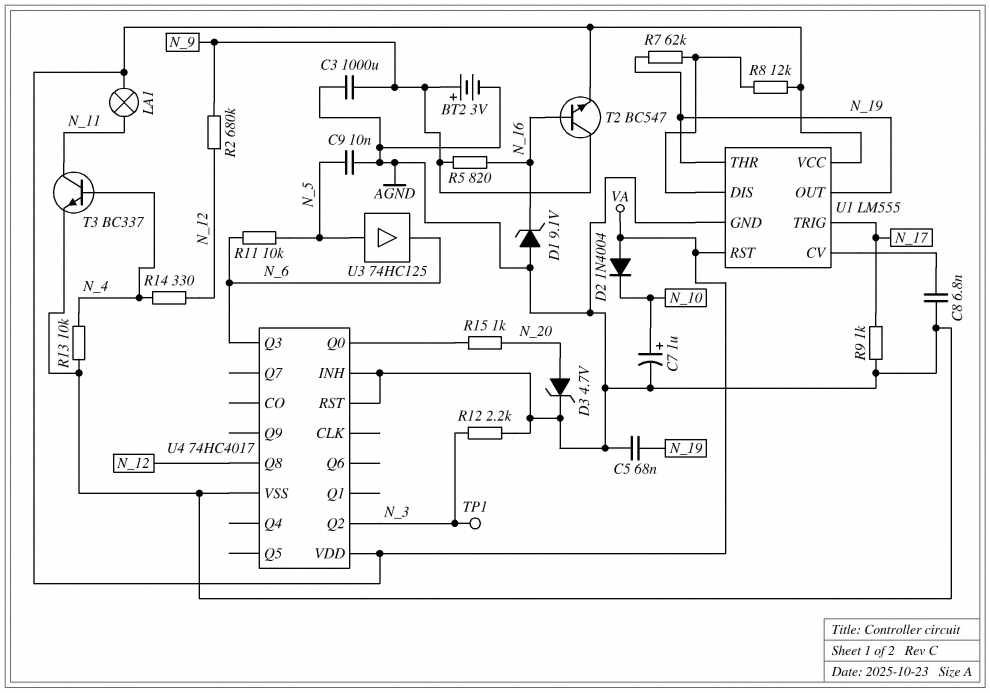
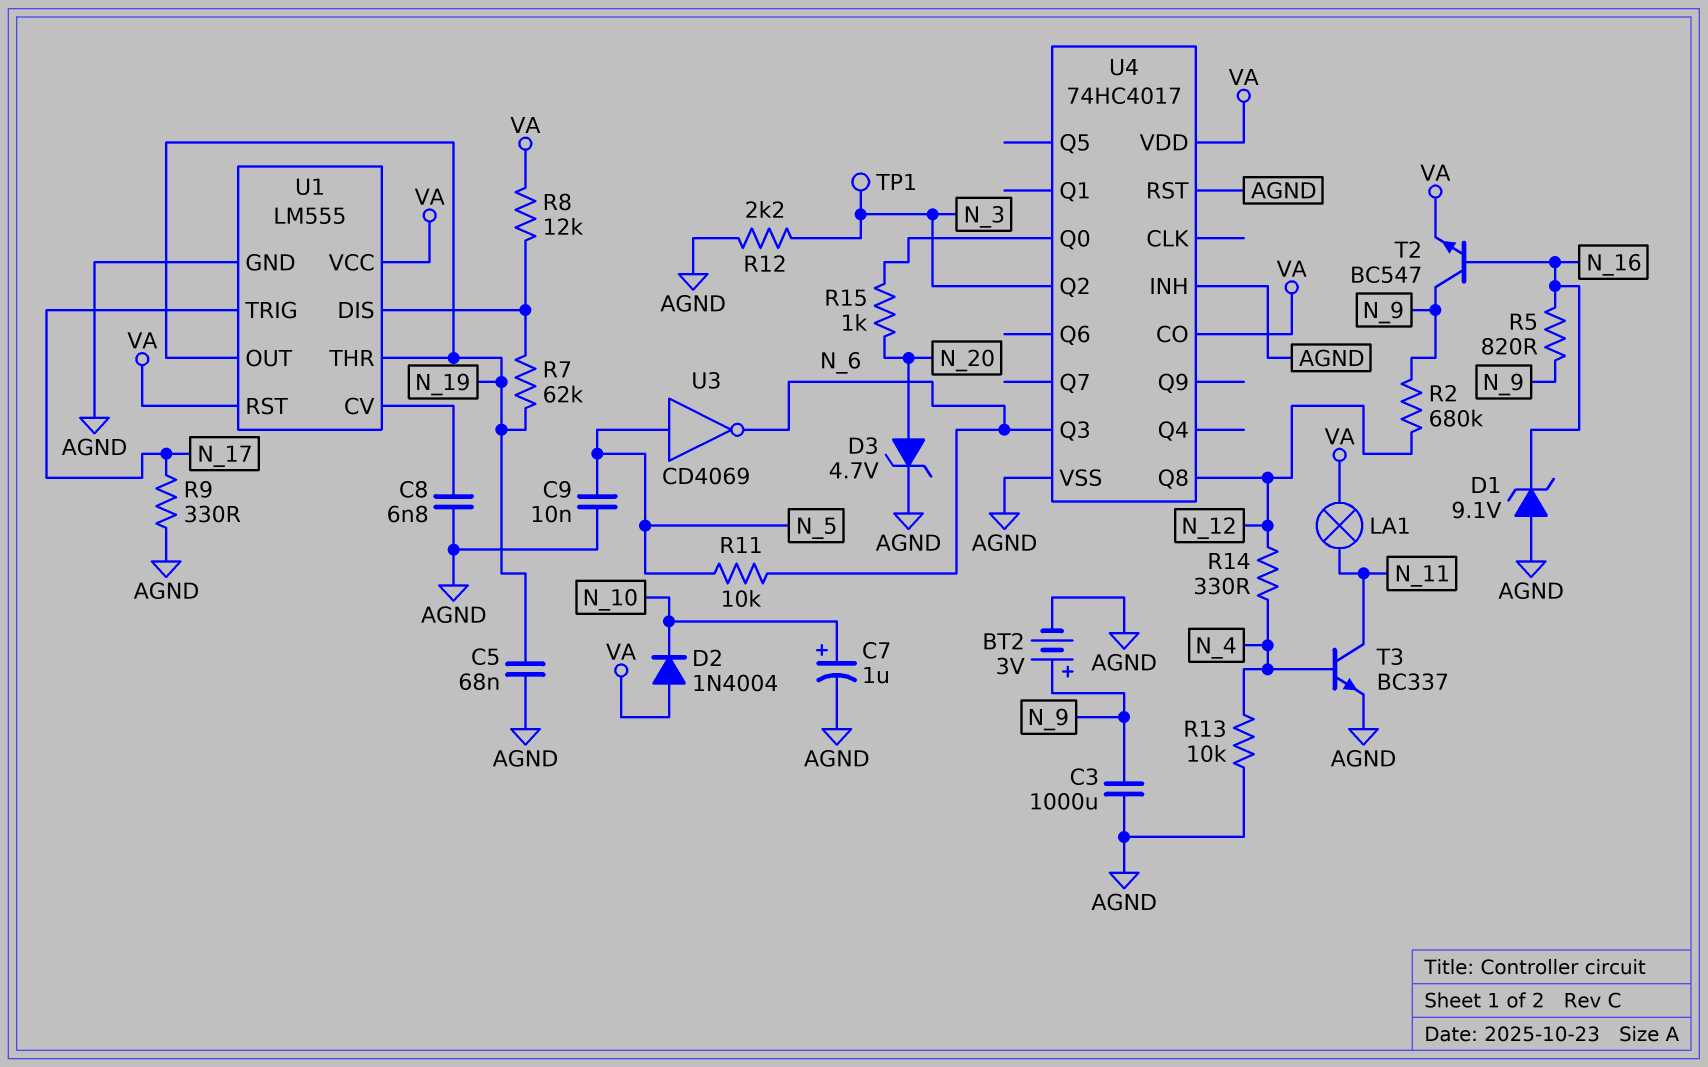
R9: 1k (AGND, N_17) -> 330 (AGND, N_17)
U3: buffer 74HC125 (in N_5, out N_6) -> NOT CD4069 (in N_5, out N_6)
U4 pin CO: none -> VA

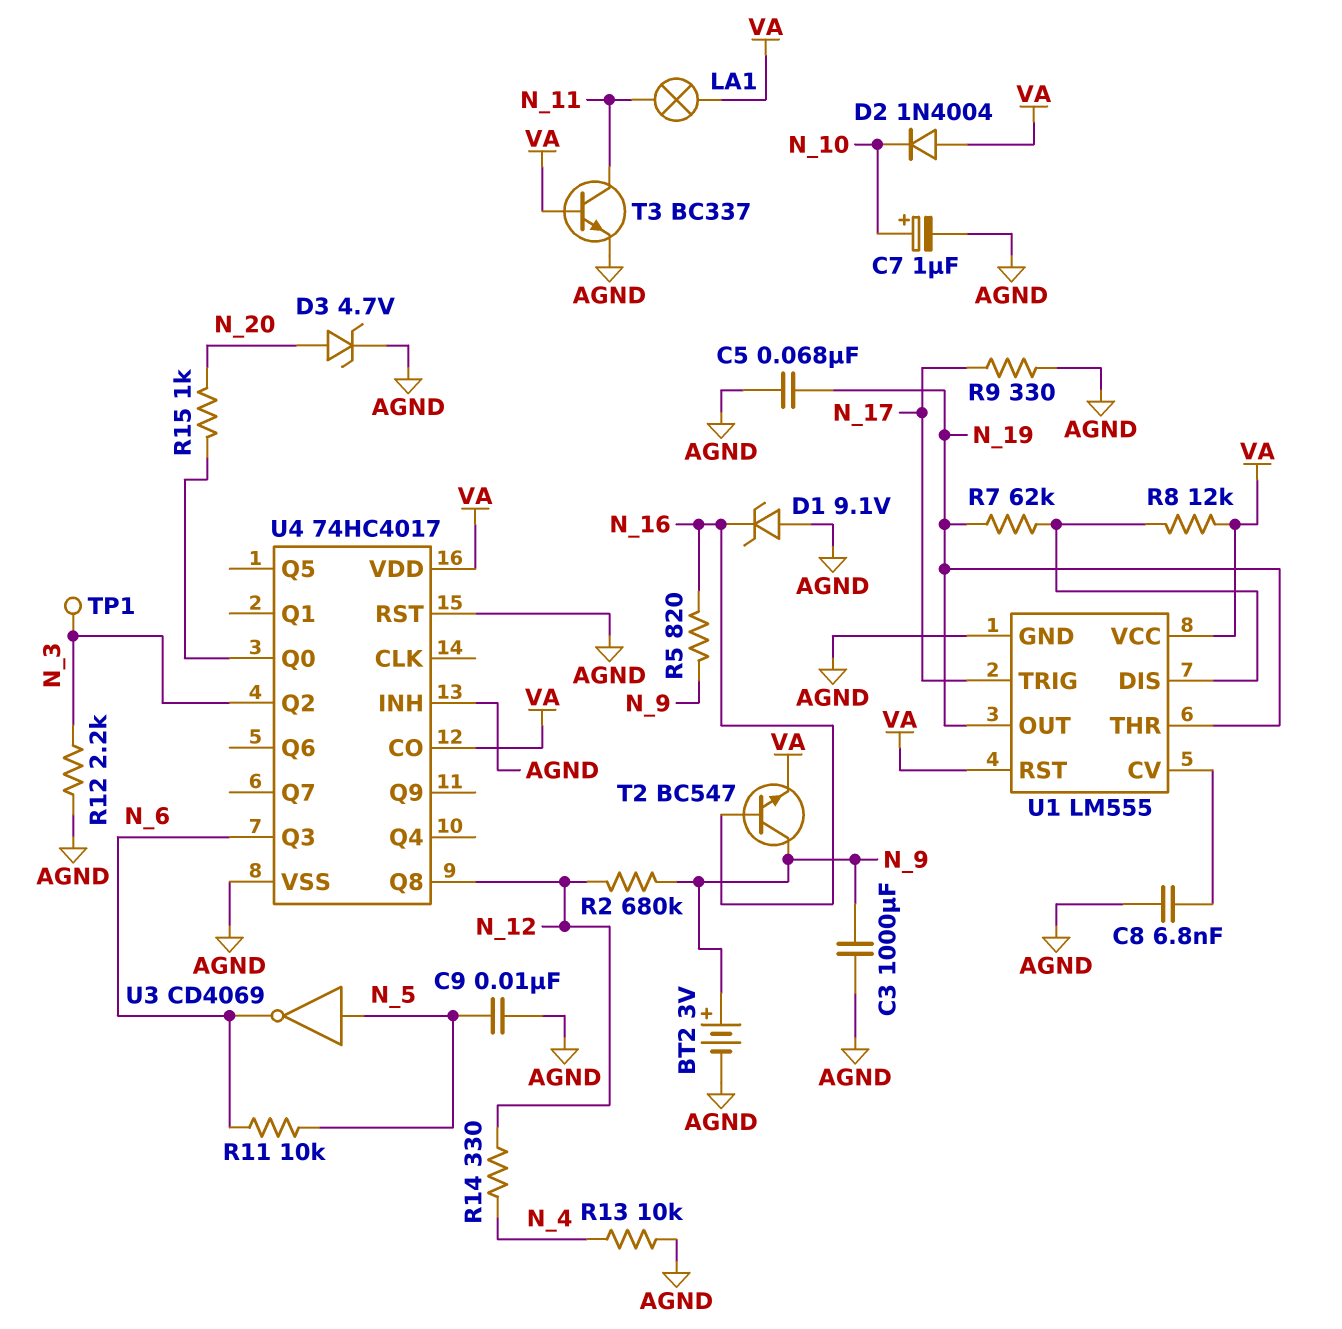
T3: NPN BC337 (B N_4, C N_11, E AGND) -> NPN BC337 (B VA, C N_11, E AGND)

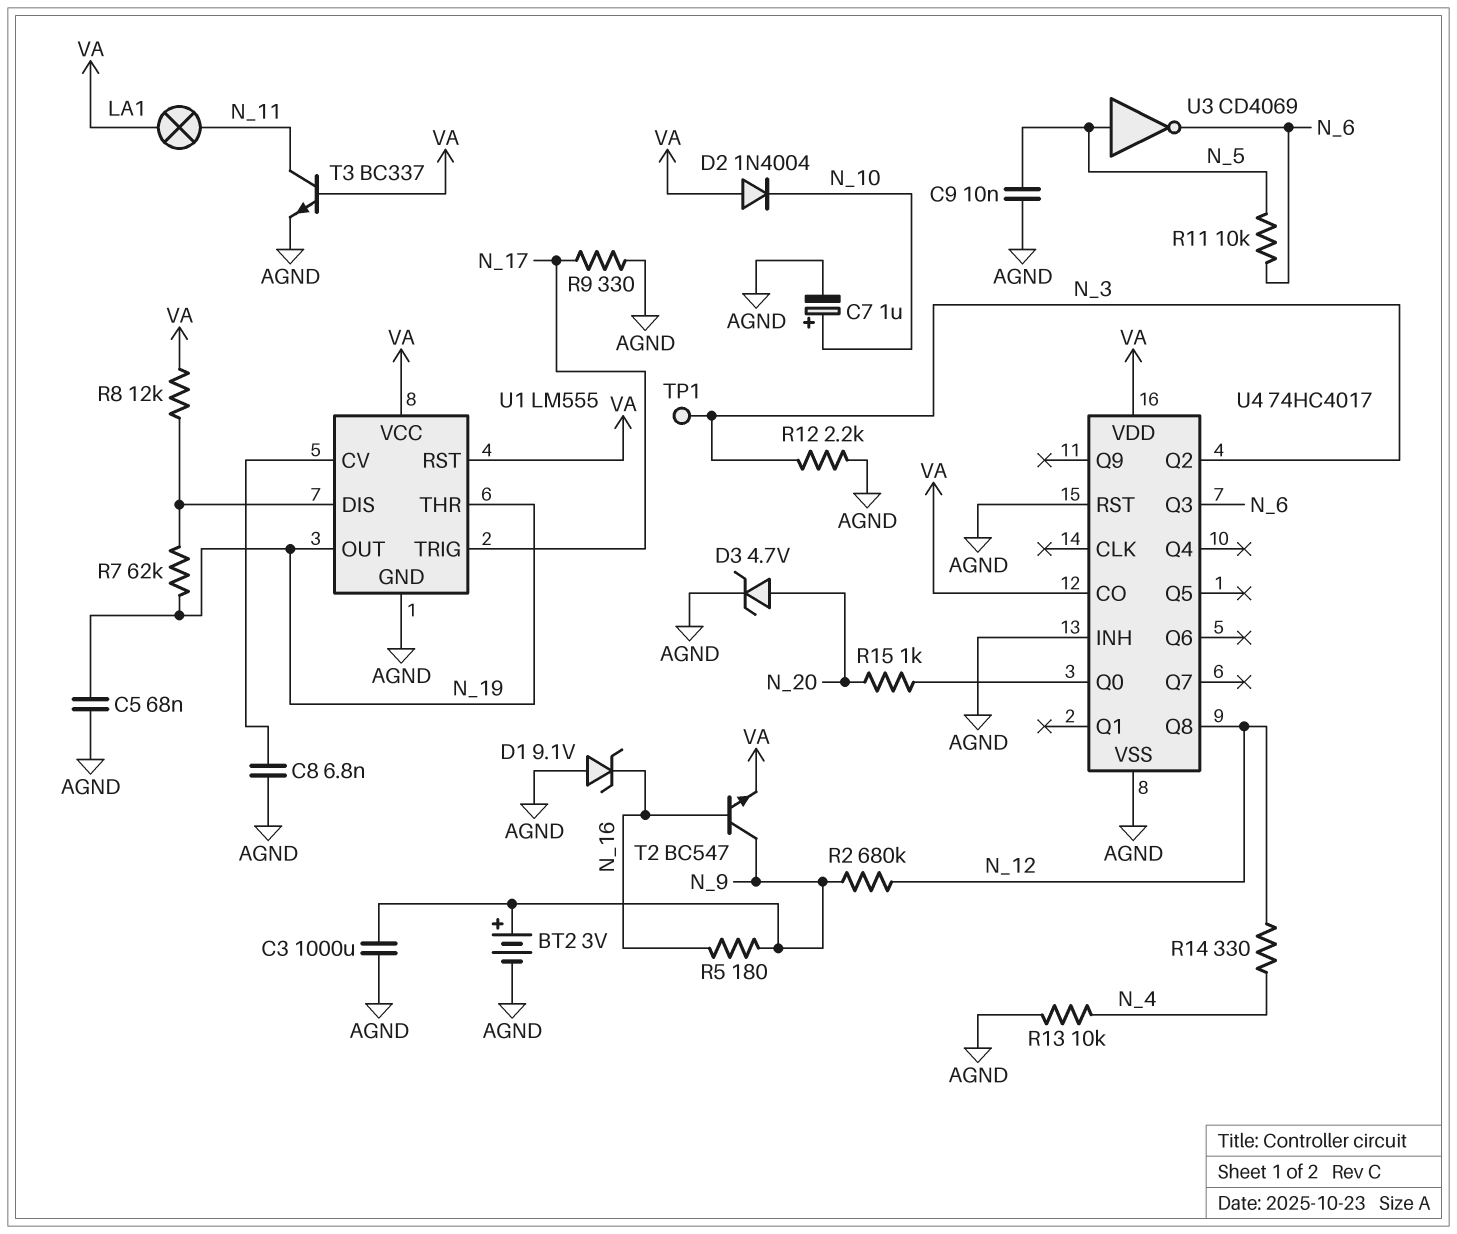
R5: 820 (N_9, N_16) -> 180 (N_9, N_16)

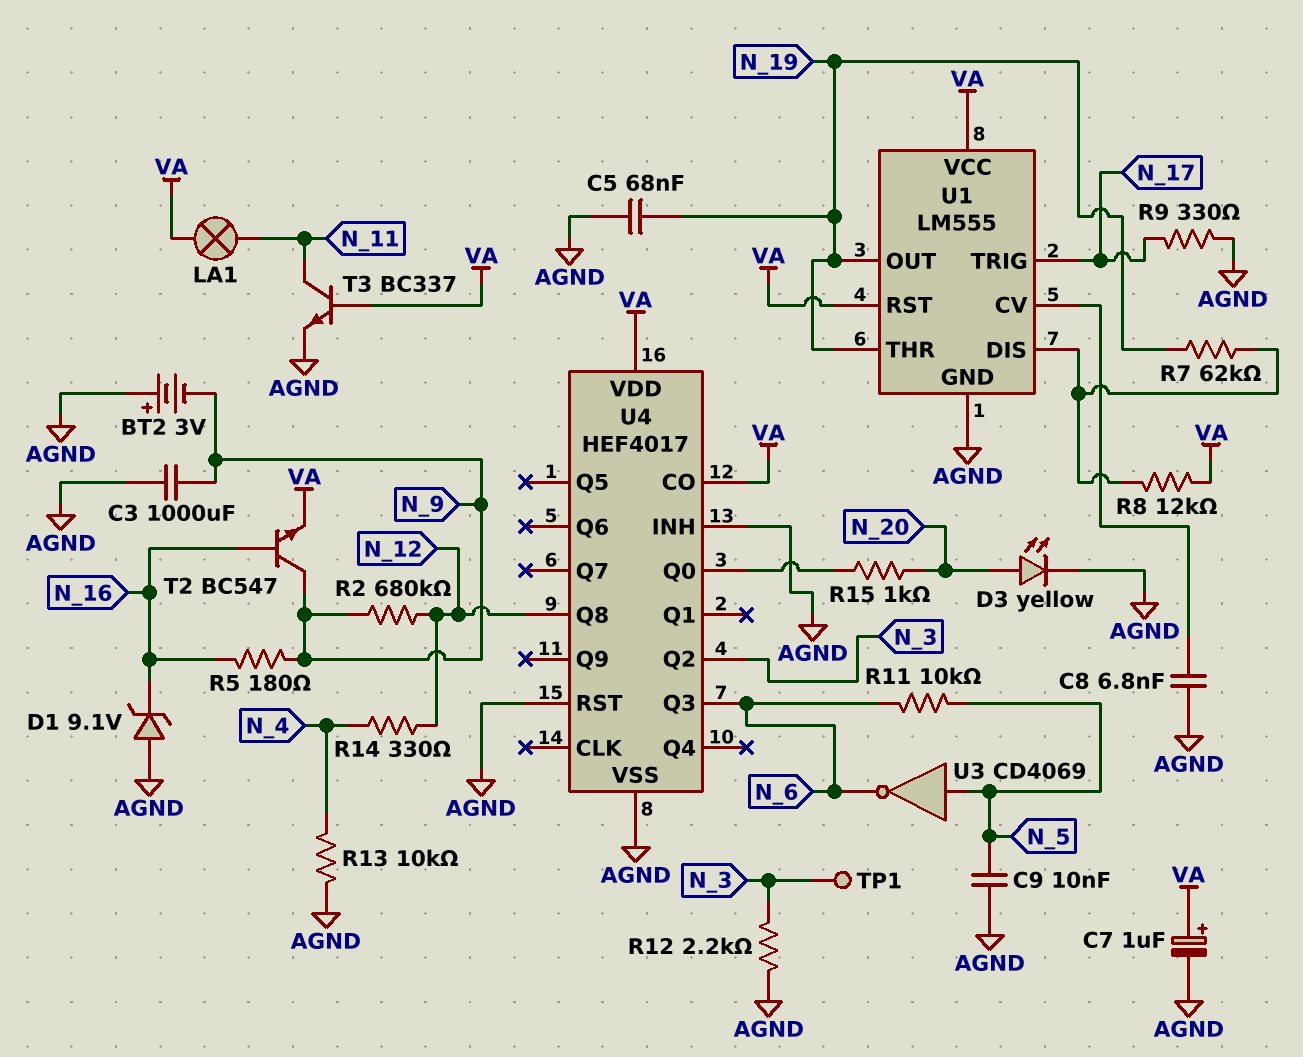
BT2: 3V (plus N_9, minus AGND) -> 3V (plus AGND, minus N_9)
C7: 1uF (plus N_10, minus AGND) -> 1uF (plus VA, minus AGND)
D2: diode 1N4004 (A VA, K N_10) -> none
D3: zener 4.7V (A N_20, K AGND) -> LED yellow (A N_20, K AGND)
U4: 74HC4017 -> HEF4017

